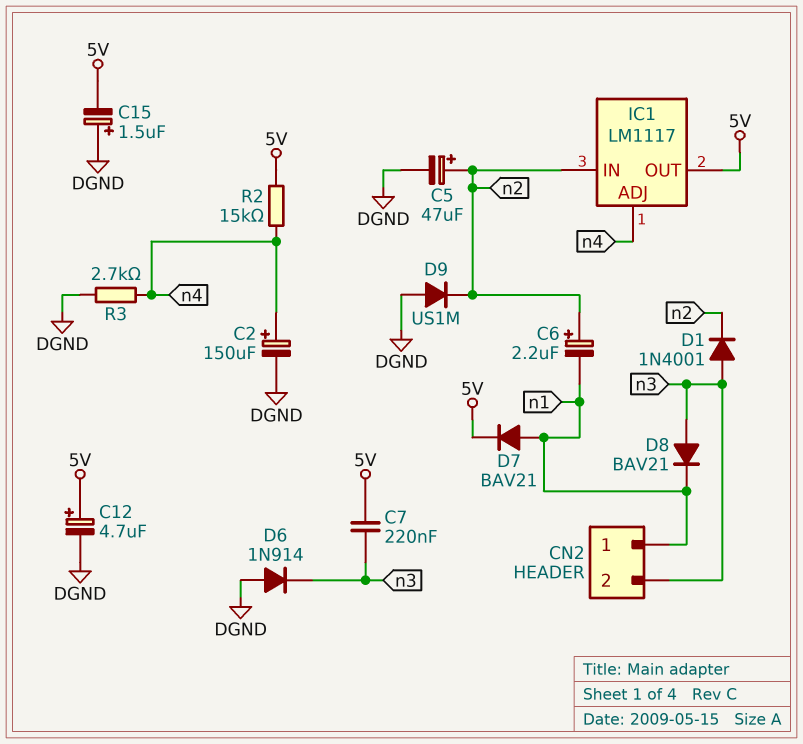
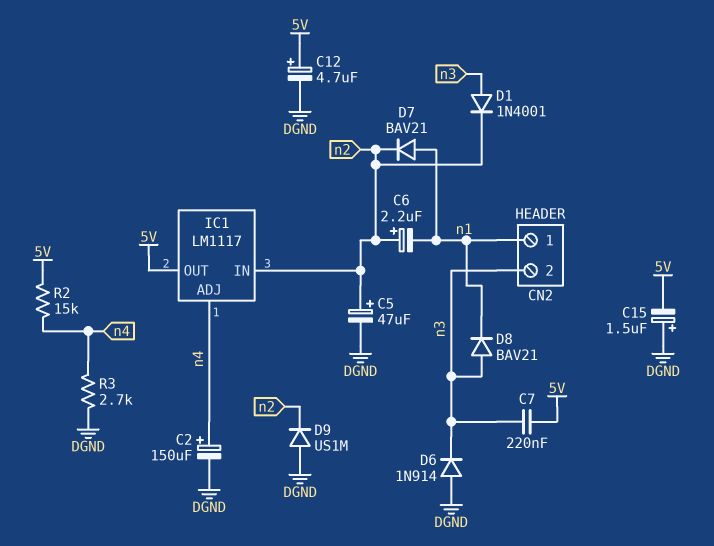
D7: diode BAV21 (A n1, K 5V) -> diode BAV21 (A n1, K n2)

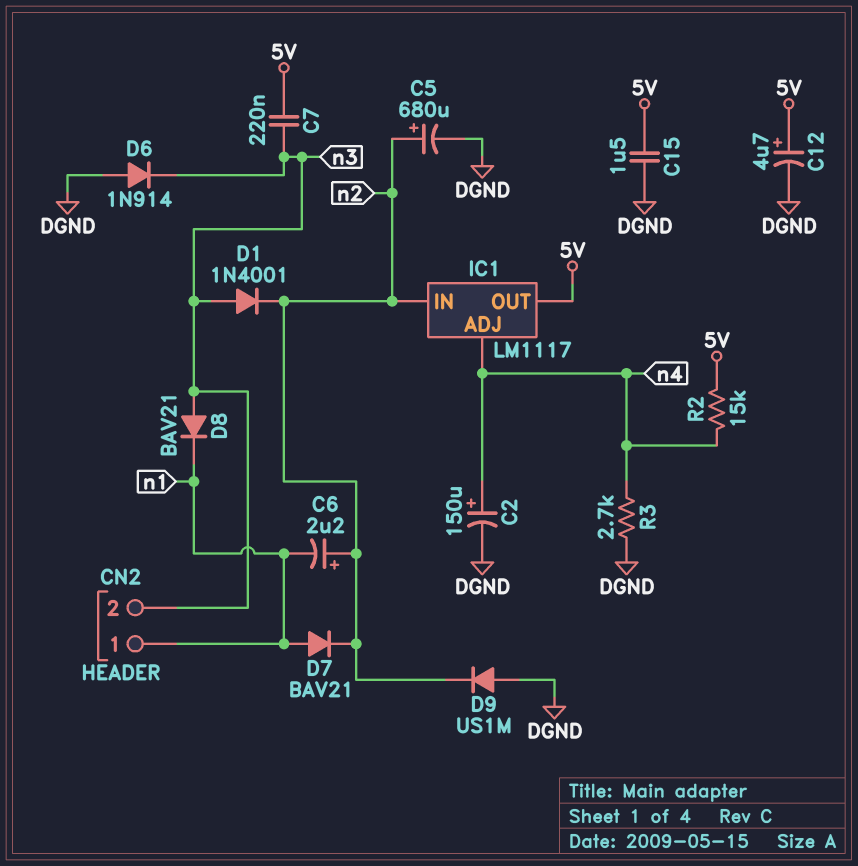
C5: 47uF (plus n2, minus DGND) -> 680uF (plus n2, minus DGND)
C15: 1.5uF (plus DGND, minus 5V) -> 1.5uF (5V, DGND)

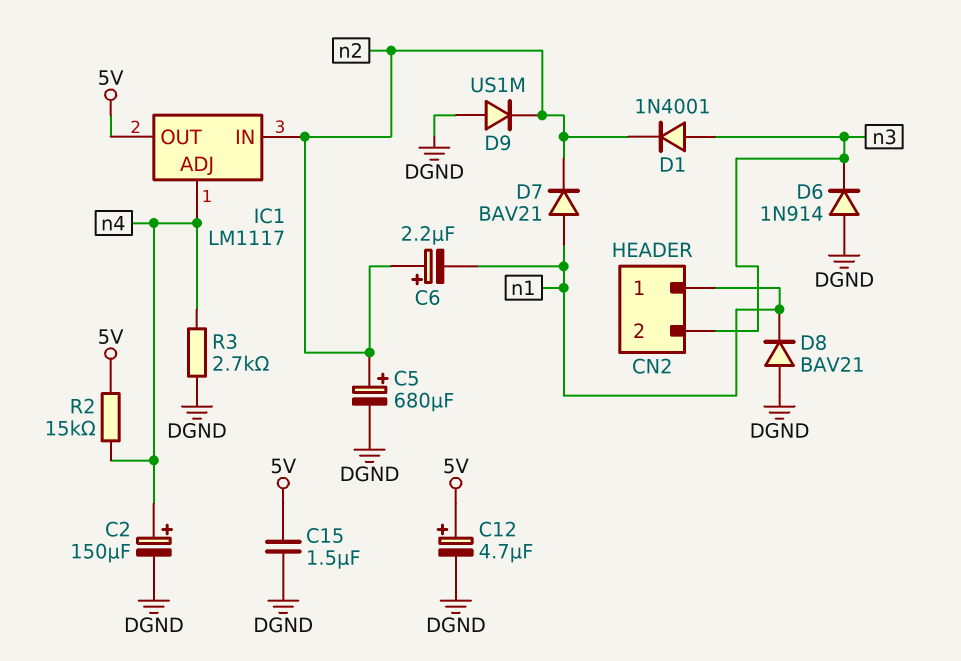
C7: 220nF (5V, n3) -> none
D8: diode BAV21 (A n3, K n1) -> diode BAV21 (A DGND, K n1)

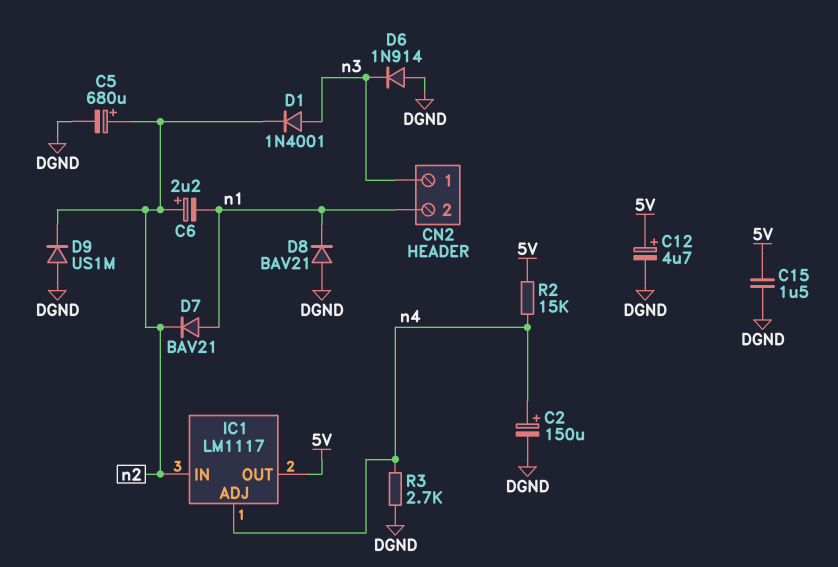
CN2 pin 1: n1 -> n3
CN2 pin 2: n3 -> n1

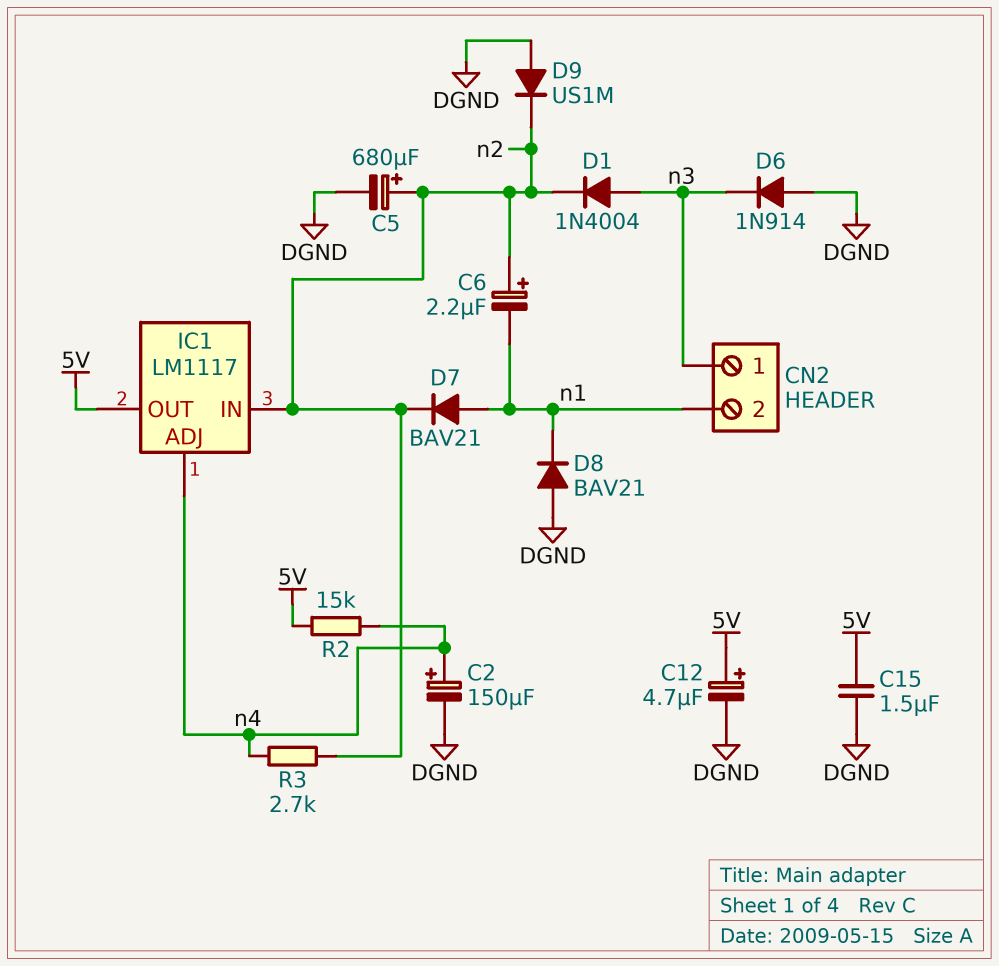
D1: diode 1N4001 (A n3, K n2) -> diode 1N4004 (A n3, K n2)
R3: 2.7k (DGND, n4) -> 2.7k (n2, n4)

